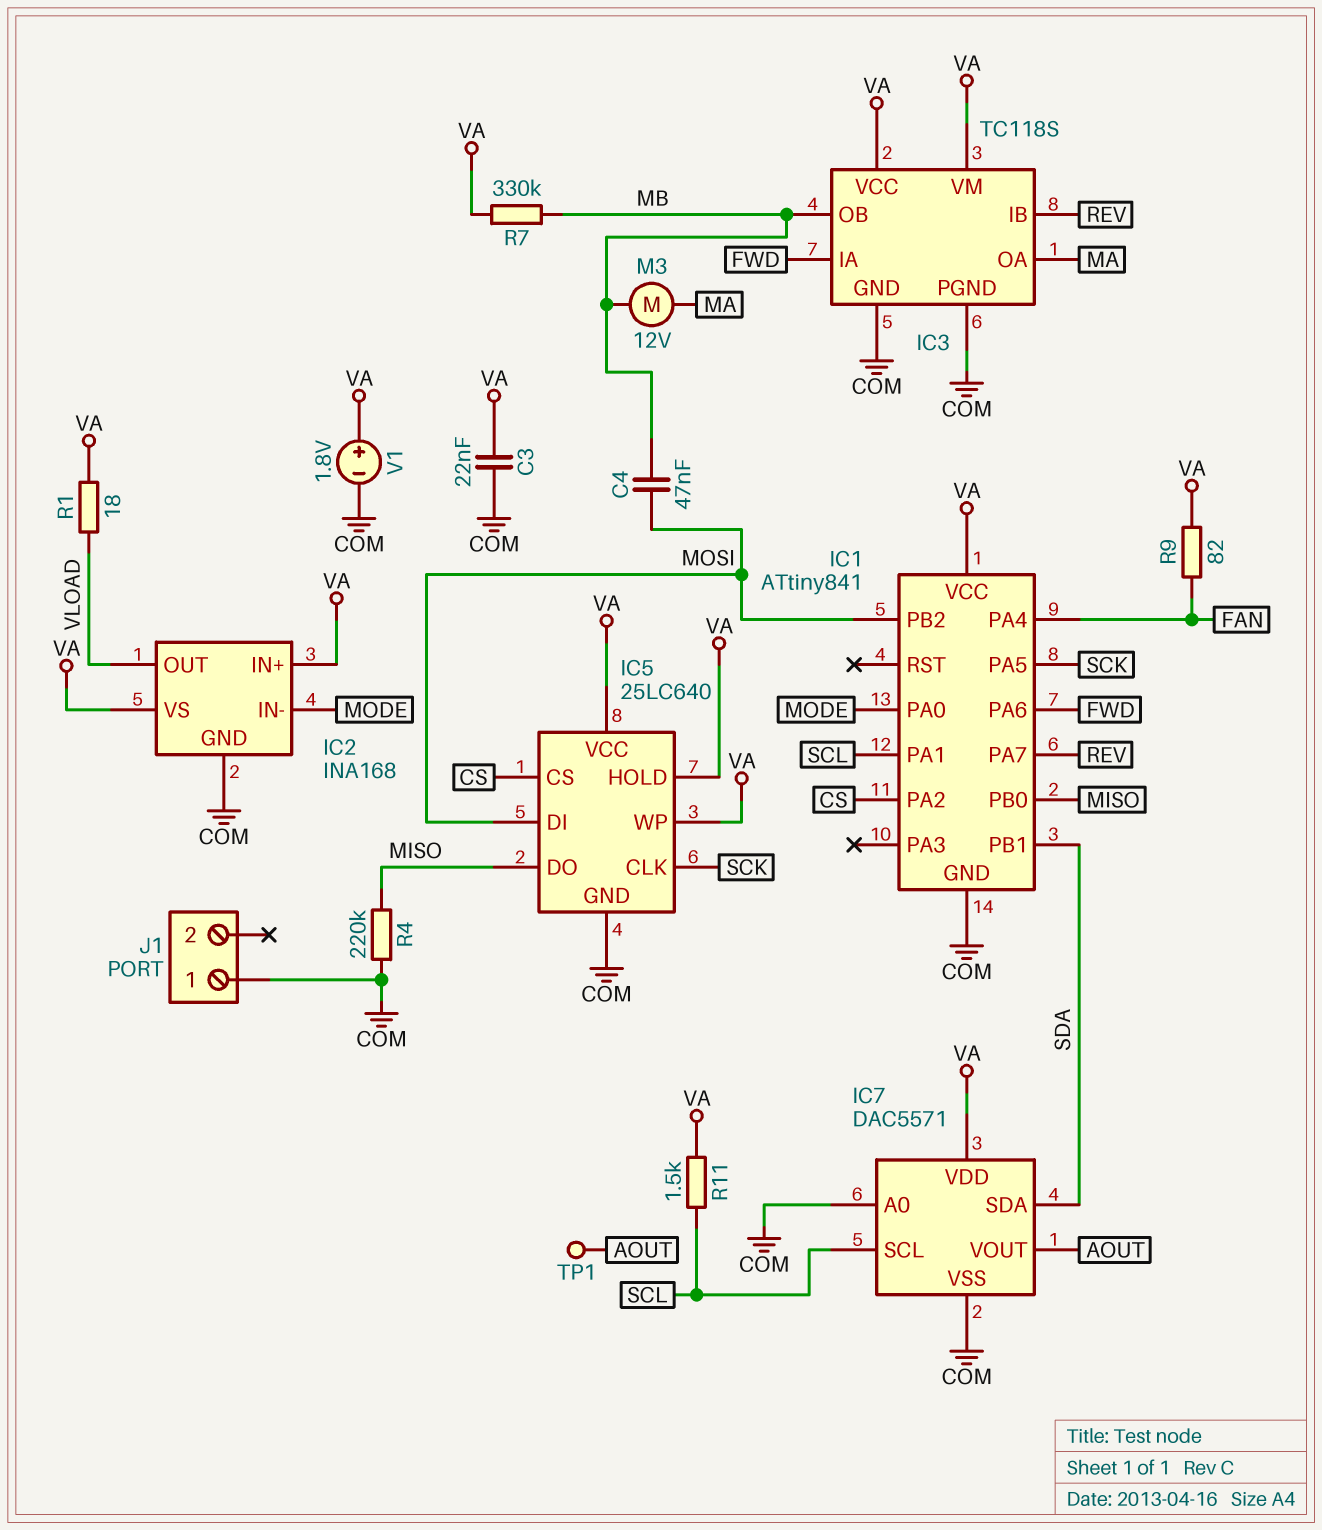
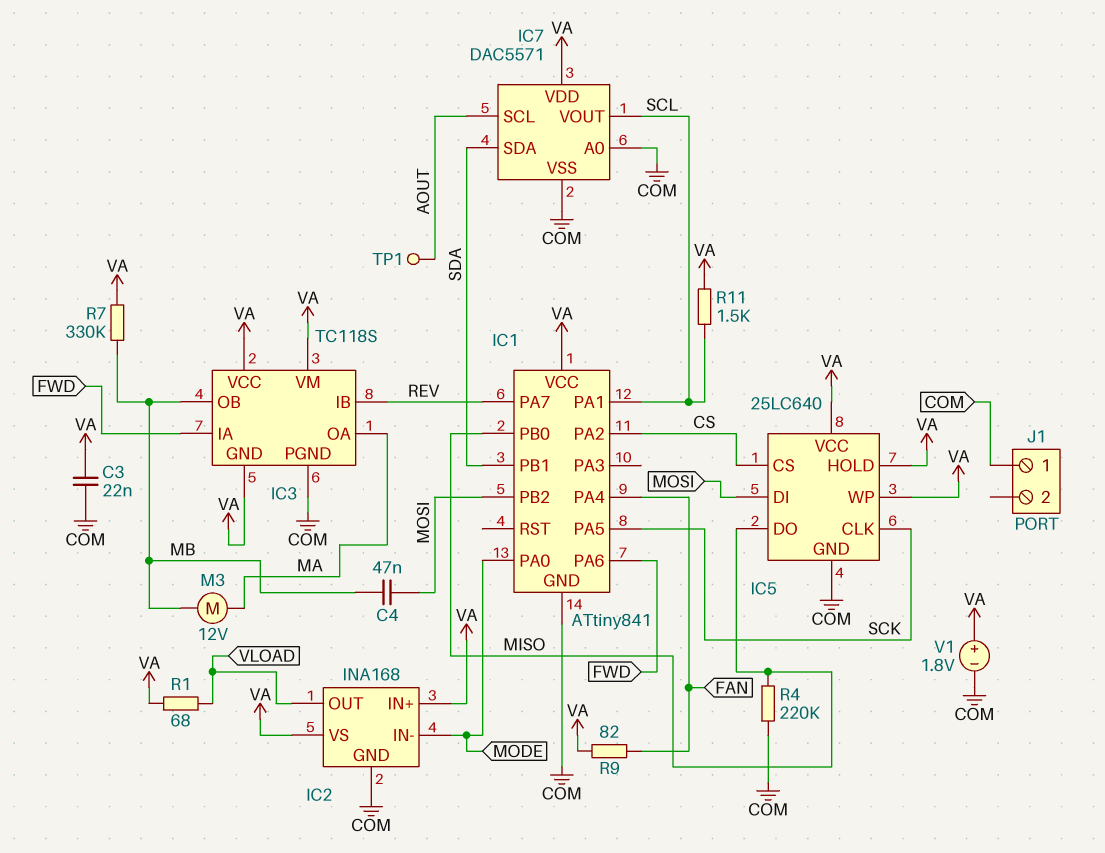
IC3 pin GND: COM -> VA
IC7 pin SCL: SCL -> AOUT
IC7 pin VOUT: AOUT -> SCL
R1: 18 (VA, VLOAD) -> 68 (VA, VLOAD)

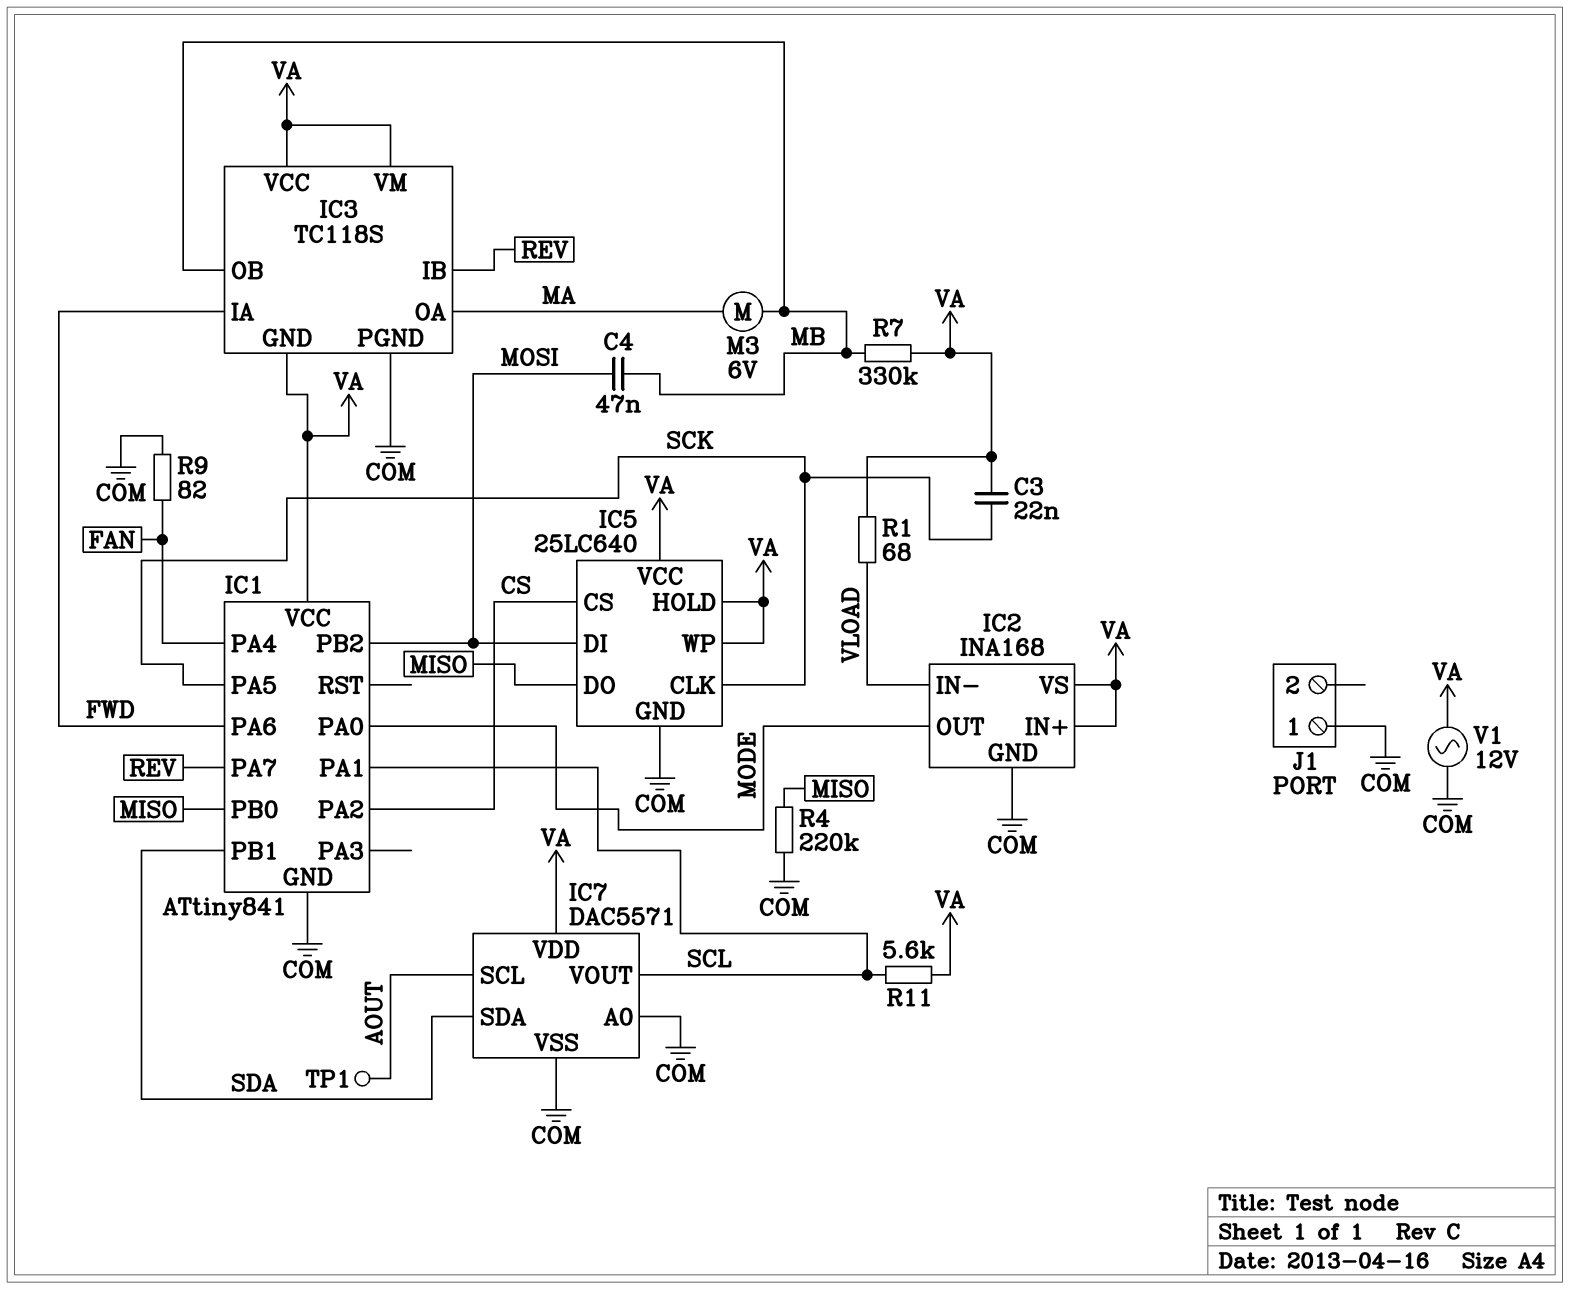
C3: 22nF (COM, VA) -> 22nF (SCK, VA)
IC2 pin IN-: MODE -> VLOAD
IC2 pin OUT: VLOAD -> MODE
M3: motor 12V (MA, MB) -> motor 6V (MA, MB)
R9: 82 (FAN, VA) -> 82 (COM, FAN)
R11: 1.5k (SCL, VA) -> 5.6k (SCL, VA)
V1: 1.8V (plus VA, minus COM) -> AC 12V (COM, VA)

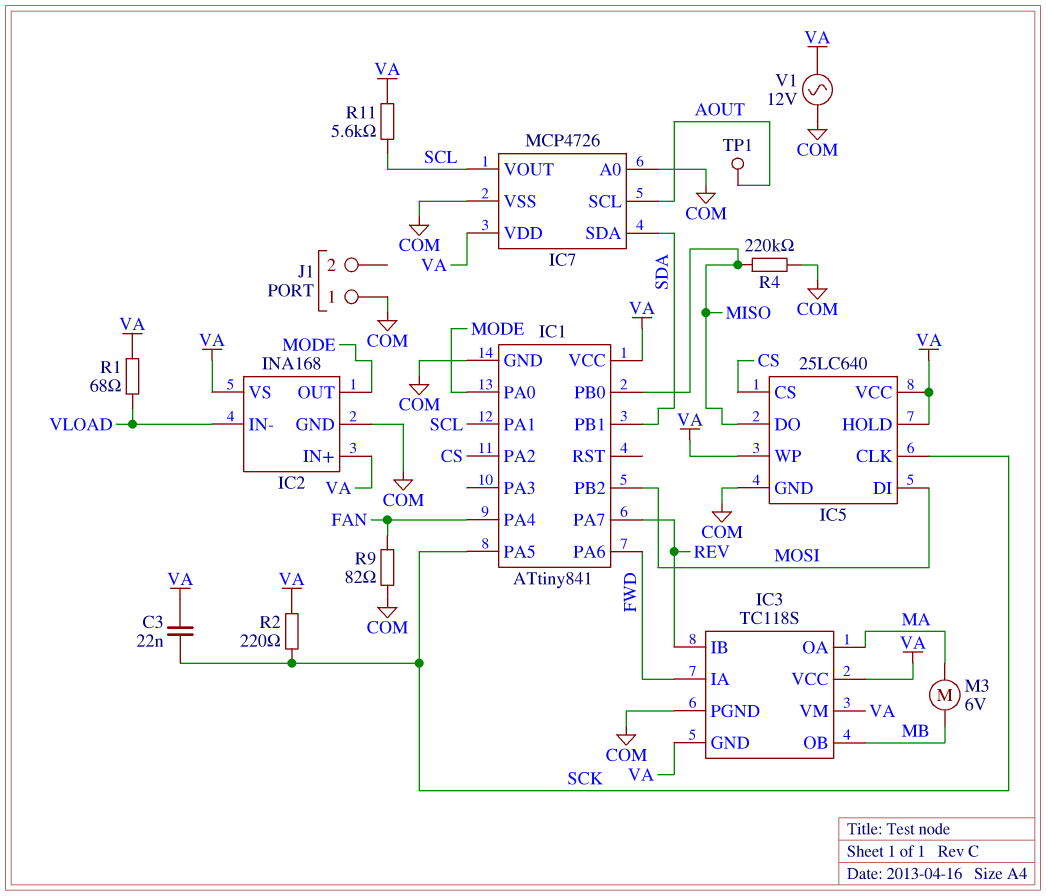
C4: 47nF (MB, MOSI) -> none
IC7: DAC5571 -> MCP4726
R2: none -> 220 (SCK, VA)
R7: 330k (MB, VA) -> none

